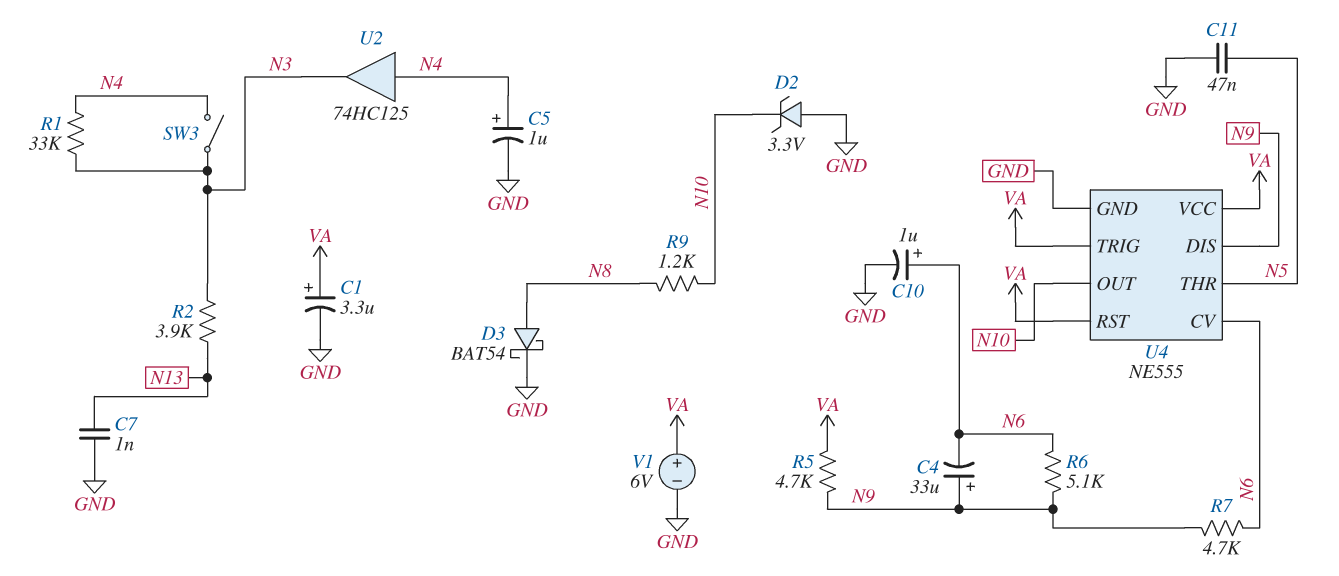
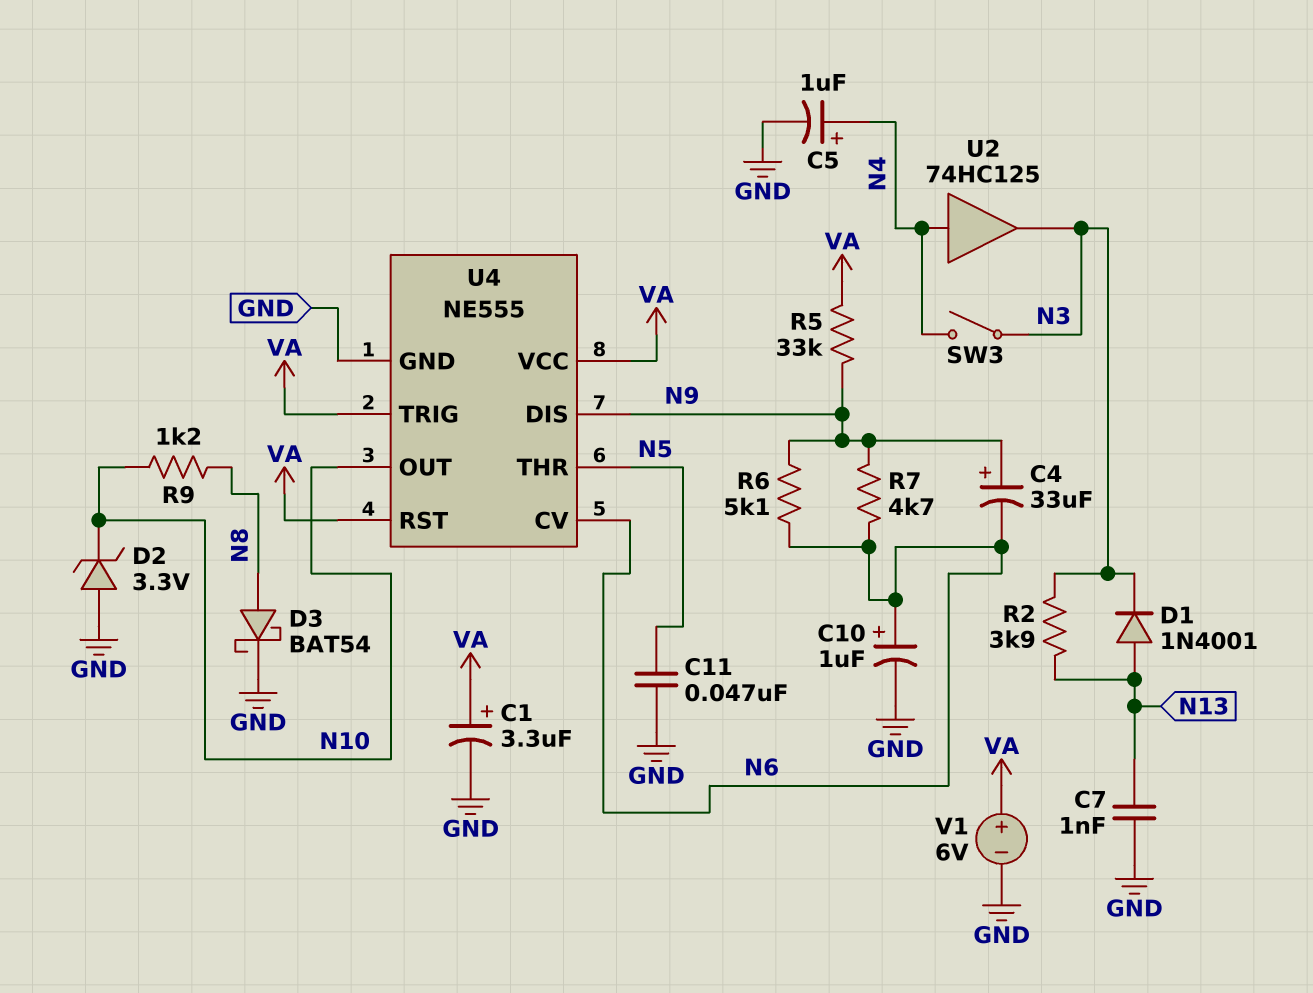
D1: none -> diode 1N4001 (A N13, K N3)
R1: 33k (N3, N4) -> none
R5: 4.7k (N9, VA) -> 33k (N9, VA)

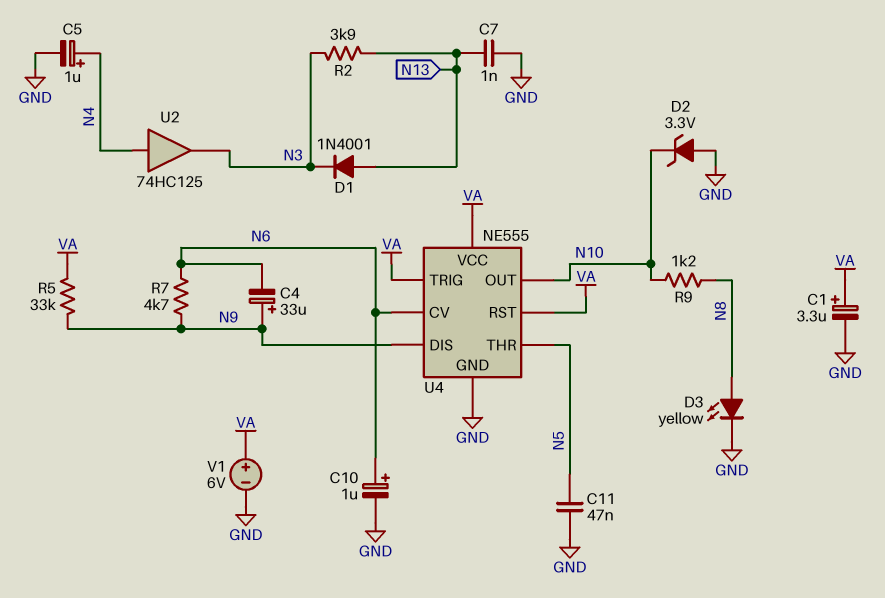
D3: schottky BAT54 (A N8, K GND) -> LED yellow (A N8, K GND)
R6: 5.1k (N6, N9) -> none
SW3: switch (N3, N4) -> none

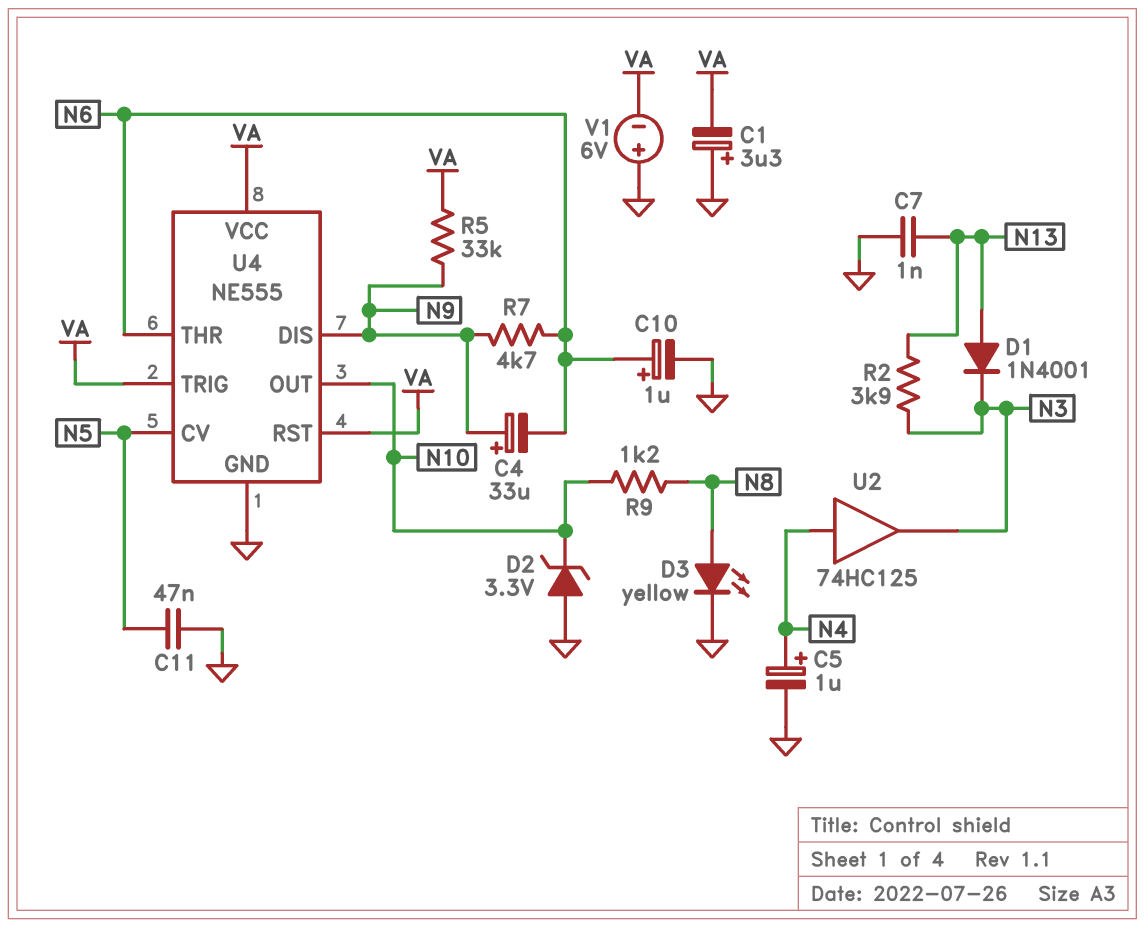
C1: 3.3uF (plus VA, minus GND) -> 3.3uF (plus GND, minus VA)
U4 pin CV: N6 -> N5
U4 pin THR: N5 -> N6
V1: 6V (plus VA, minus GND) -> 6V (plus GND, minus VA)

